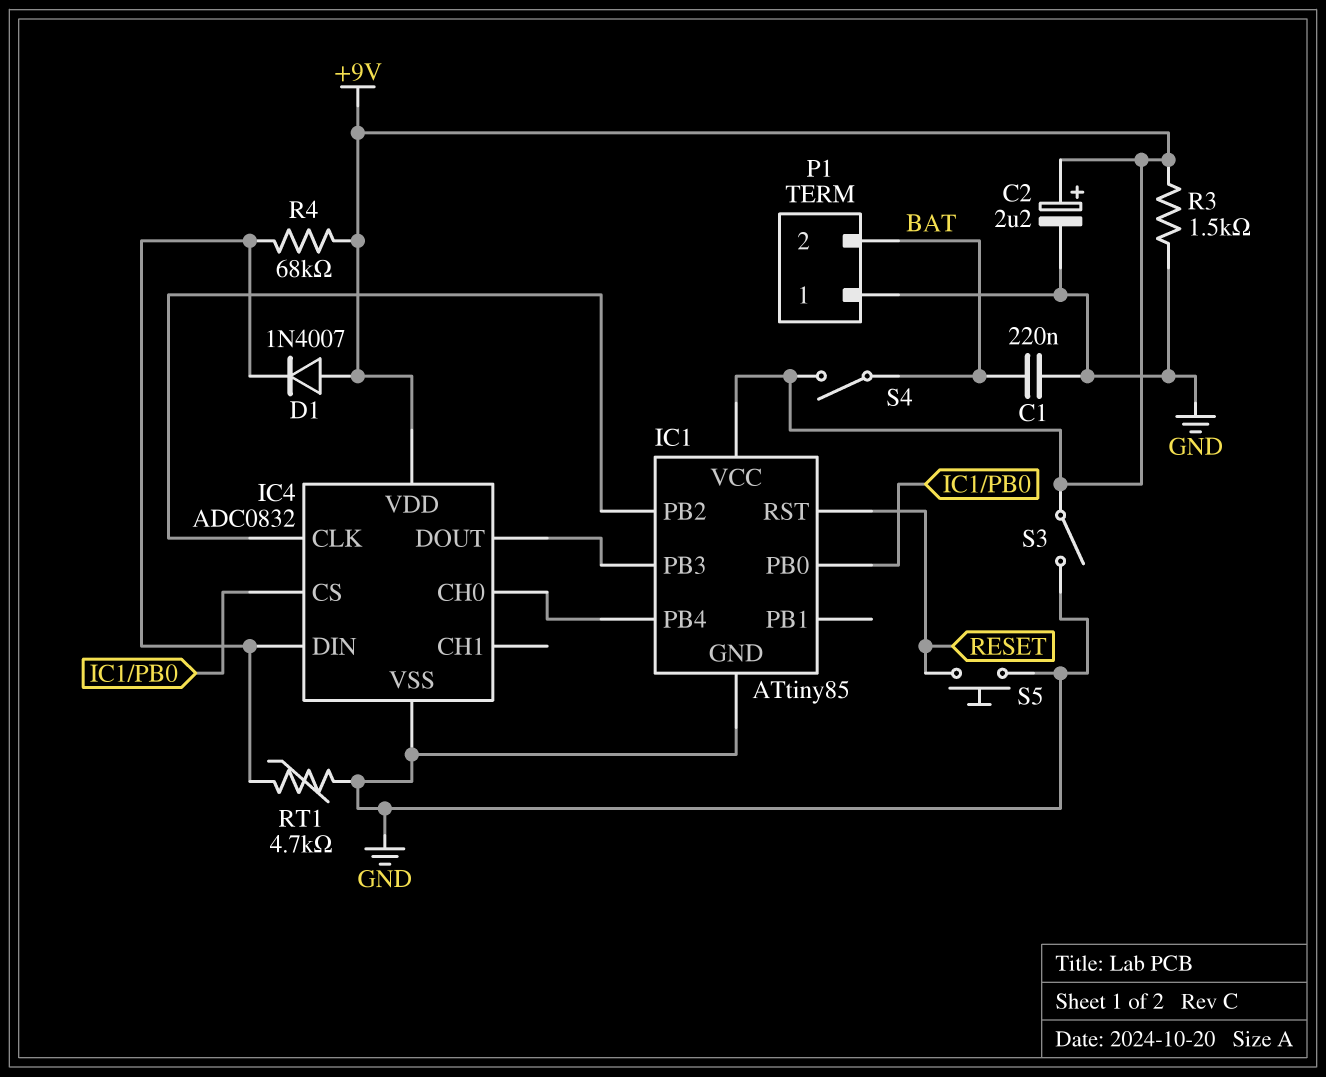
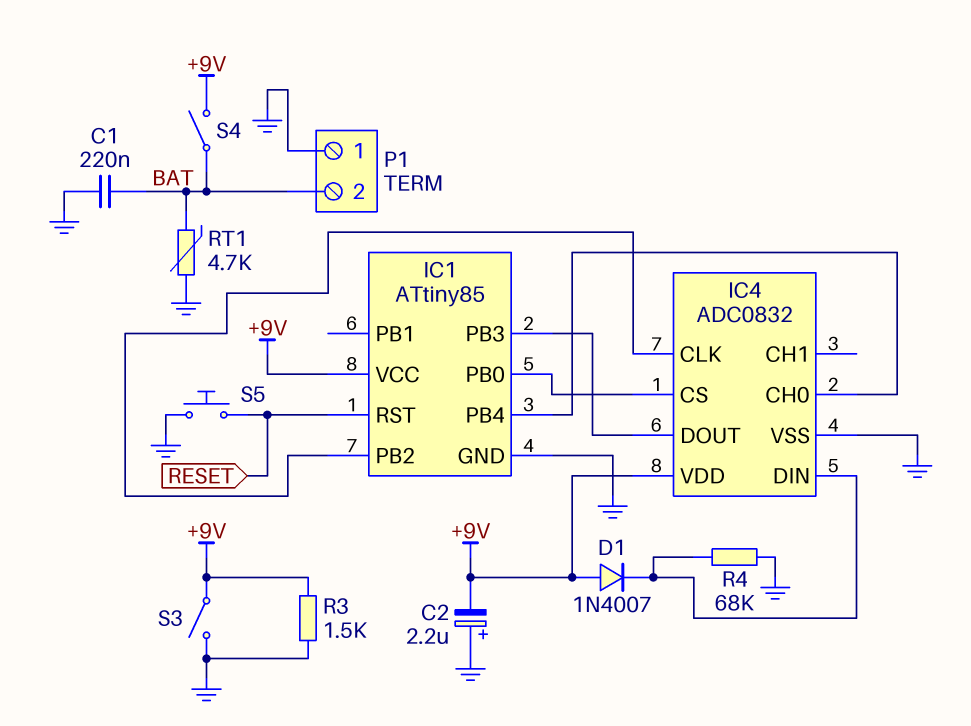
C2: 2.2uF (plus +9V, minus GND) -> 2.2uF (plus GND, minus +9V)
R4: 68k (+9V, IC4/DIN) -> 68k (GND, IC4/DIN)
RT1: 4.7k (GND, IC4/DIN) -> 4.7k (BAT, GND)

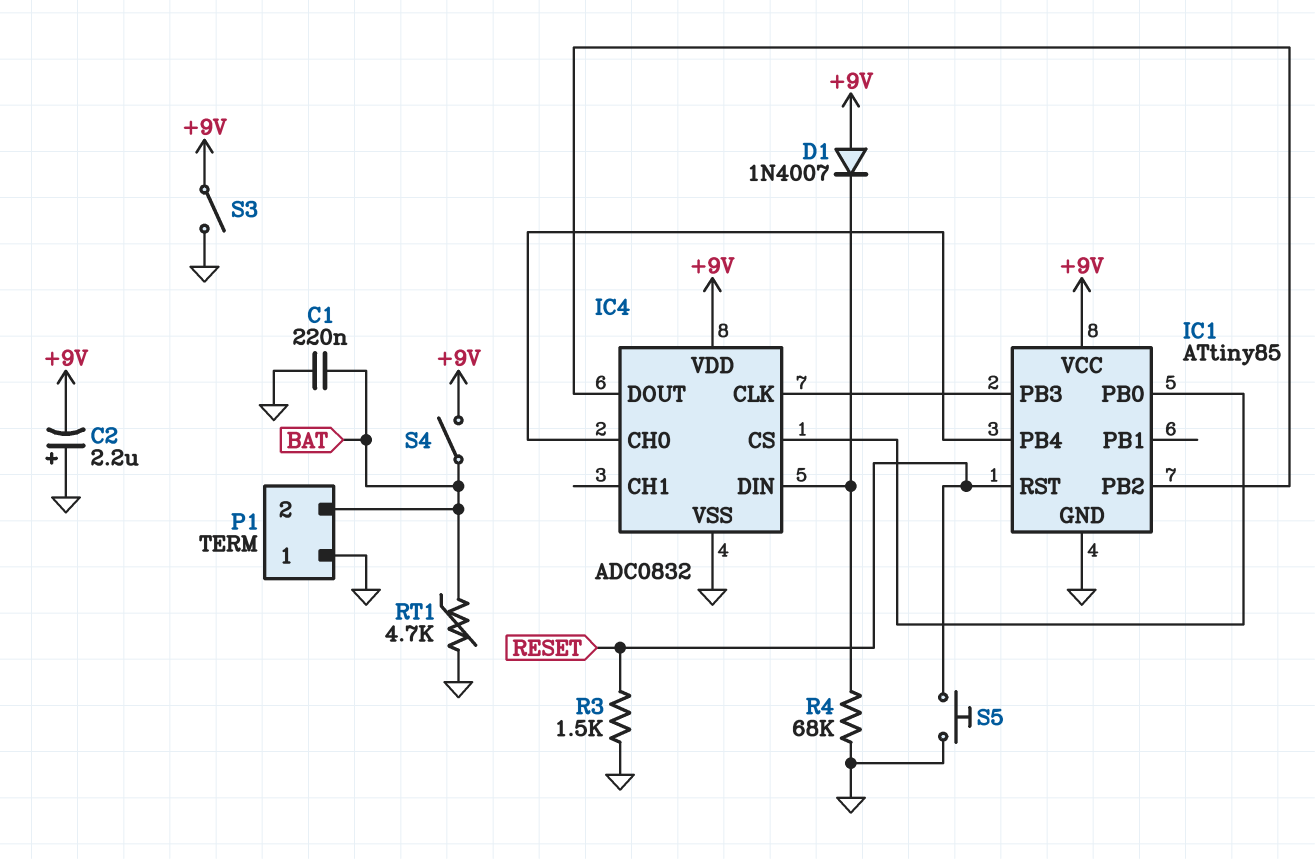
IC4 pin CLK: IC1/PB2 -> IC1/PB3
IC4 pin DOUT: IC1/PB3 -> IC1/PB2
R3: 1.5k (+9V, GND) -> 1.5k (GND, RESET)

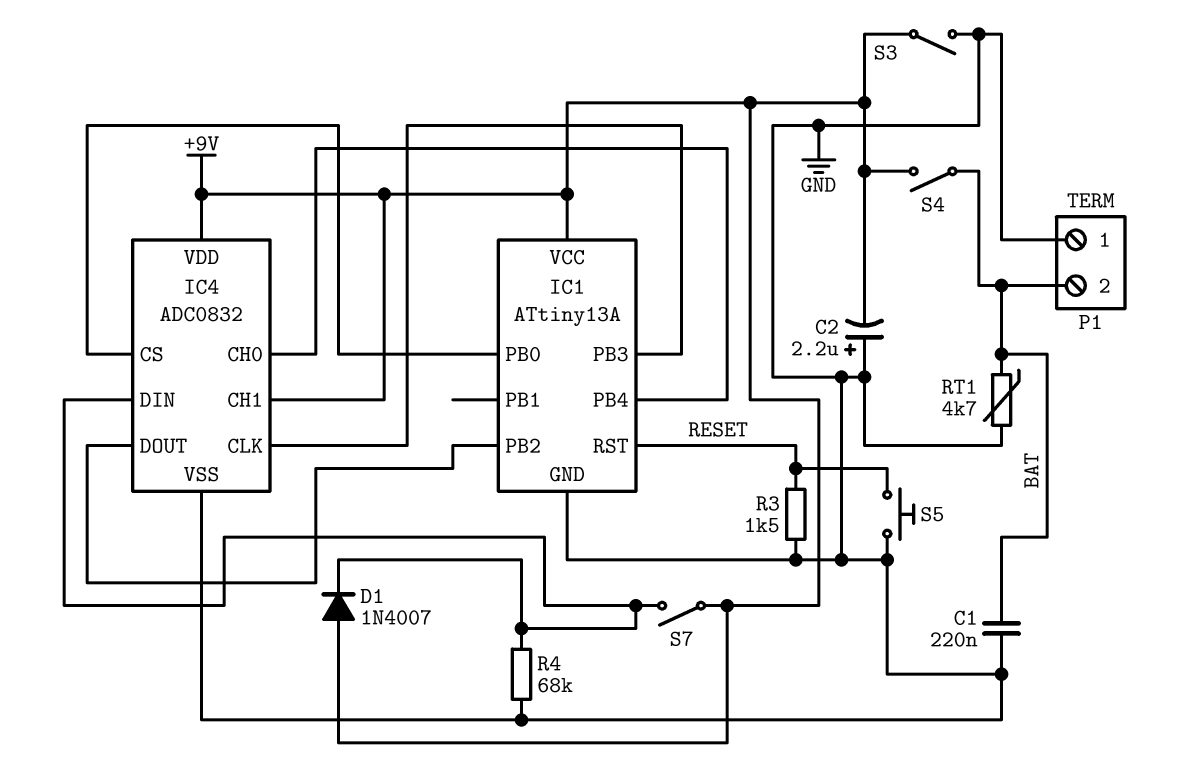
IC1: ATtiny85 -> ATtiny13A
IC4 pin CH1: none -> +9V
S7: none -> switch (+9V, IC4/DIN)

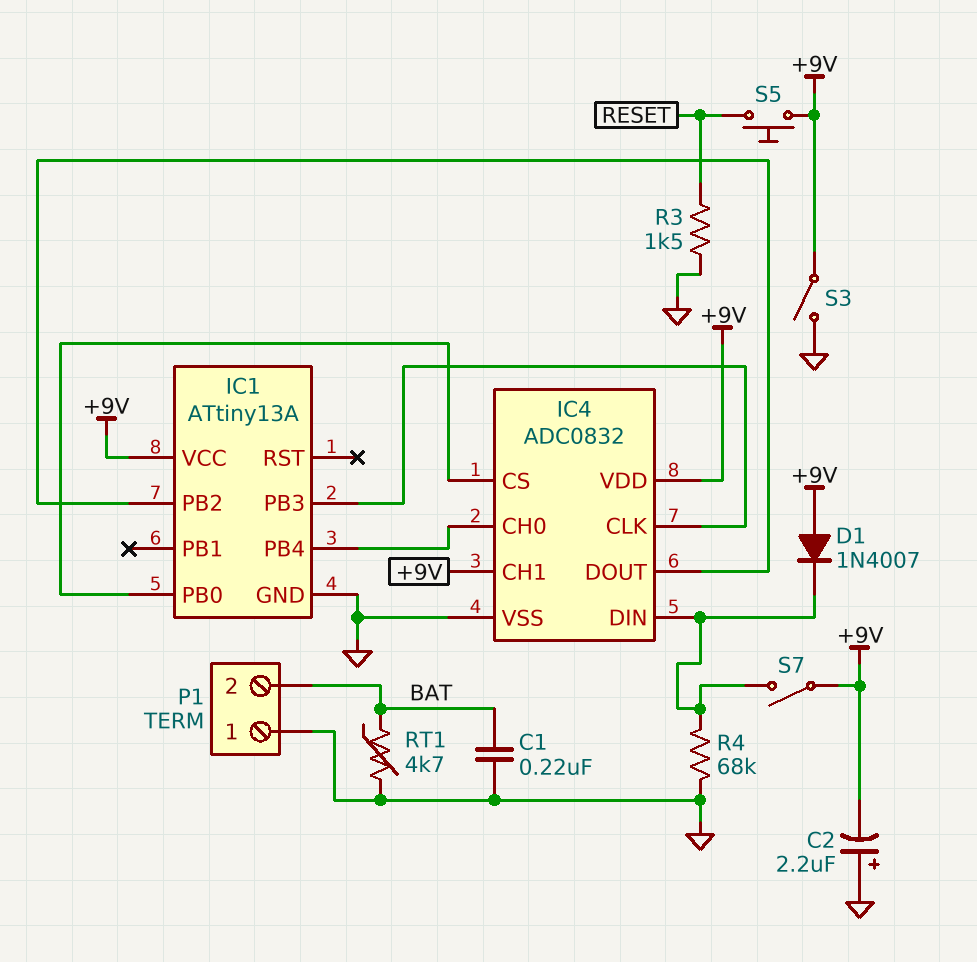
IC1 pin RST: RESET -> none
S4: switch (+9V, BAT) -> none
S5: button (GND, RESET) -> button (+9V, RESET)

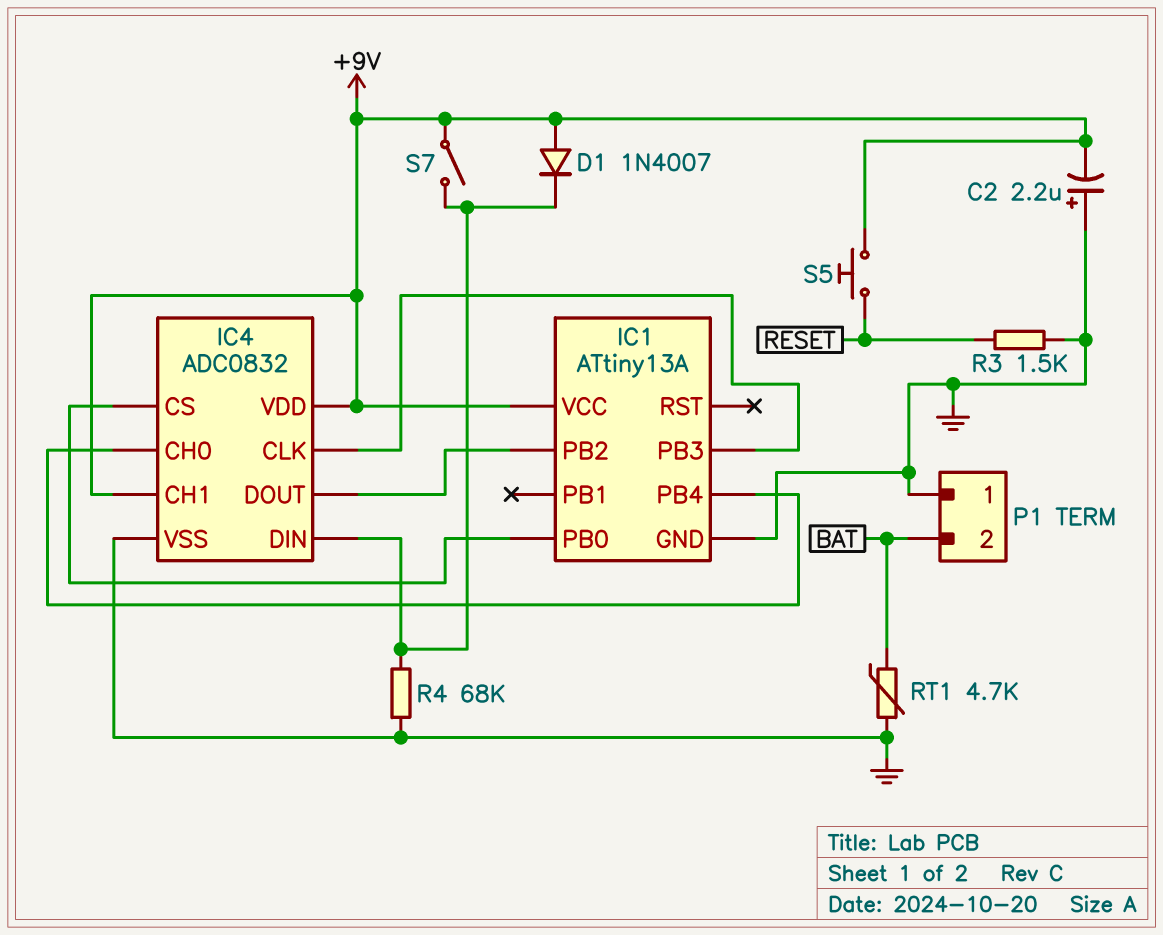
C1: 220nF (BAT, GND) -> none
S3: switch (+9V, GND) -> none

